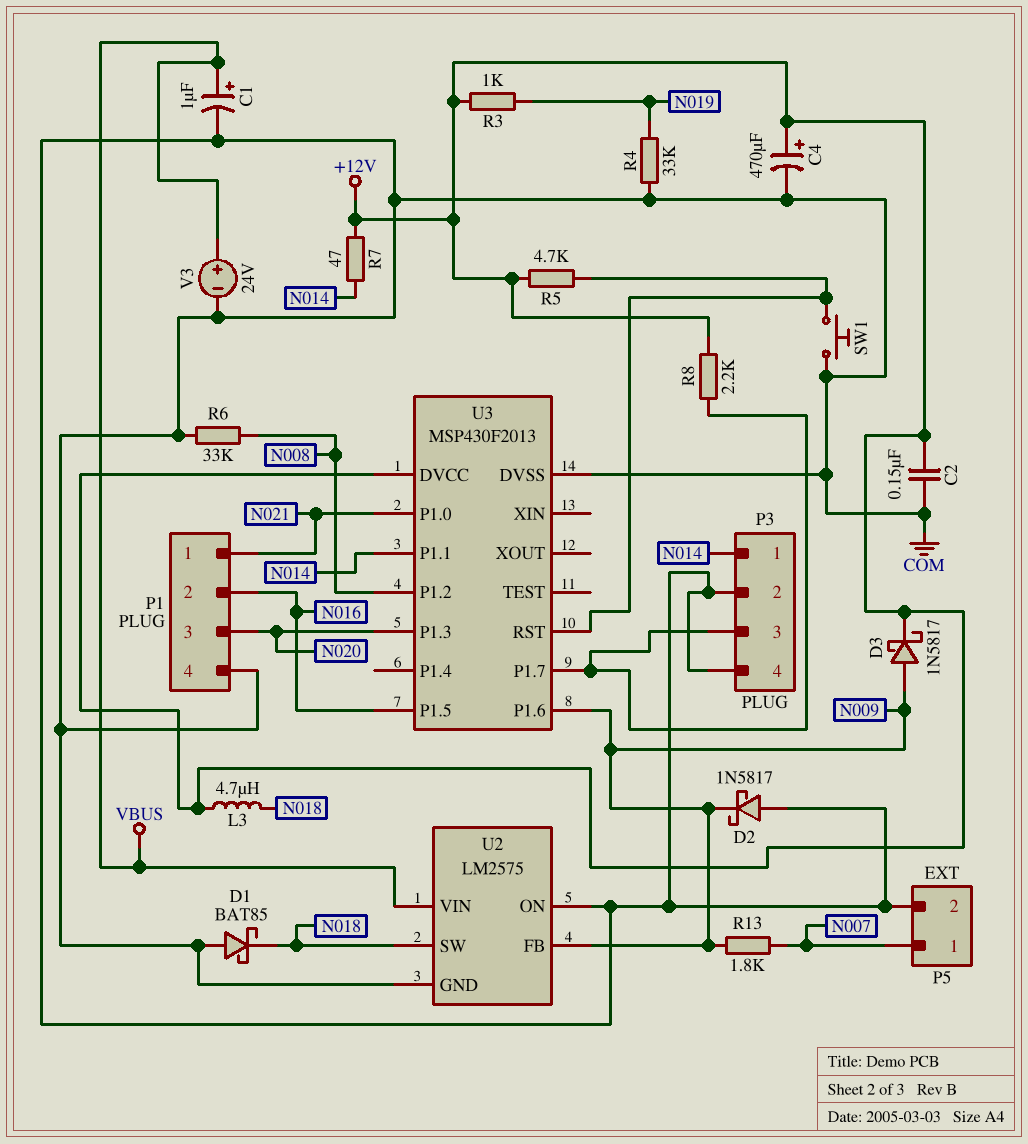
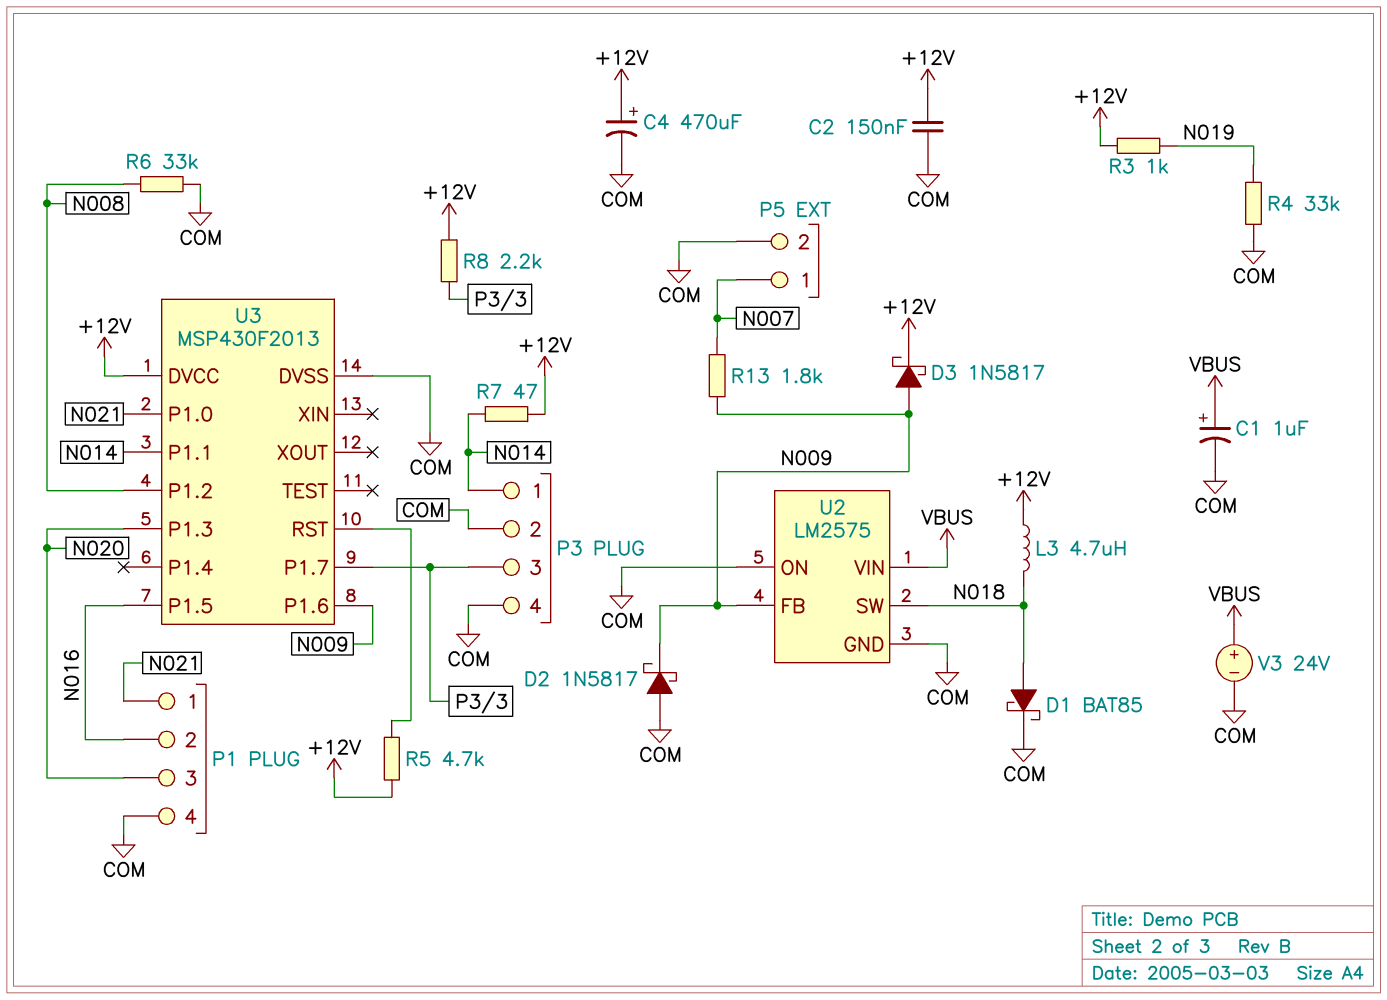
D1: schottky BAT85 (A COM, K N018) -> schottky BAT85 (A N018, K COM)
SW1: button (COM, U3/RST) -> none

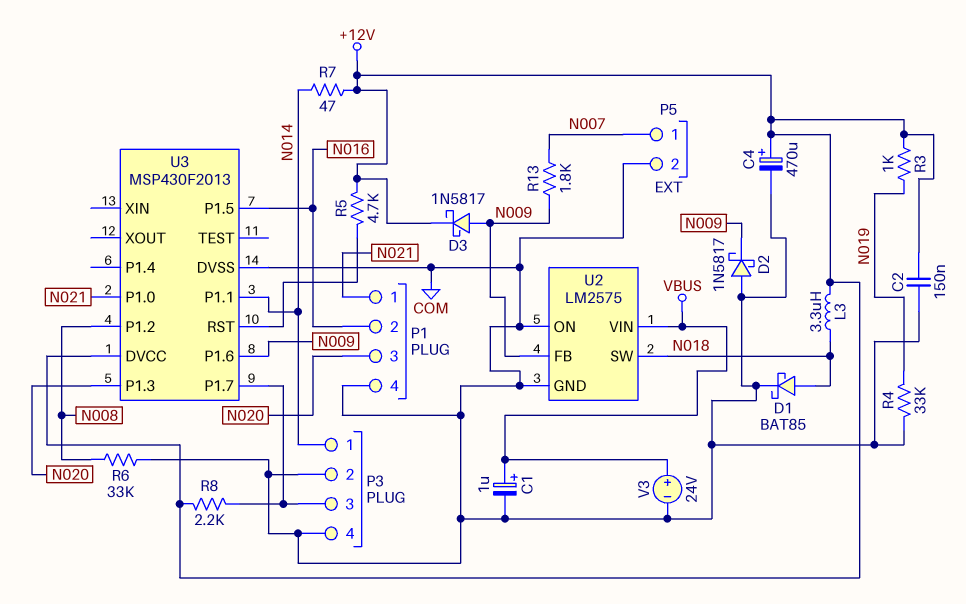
L3: 4.7uH (+12V, N018) -> 3.3uH (+12V, N018)

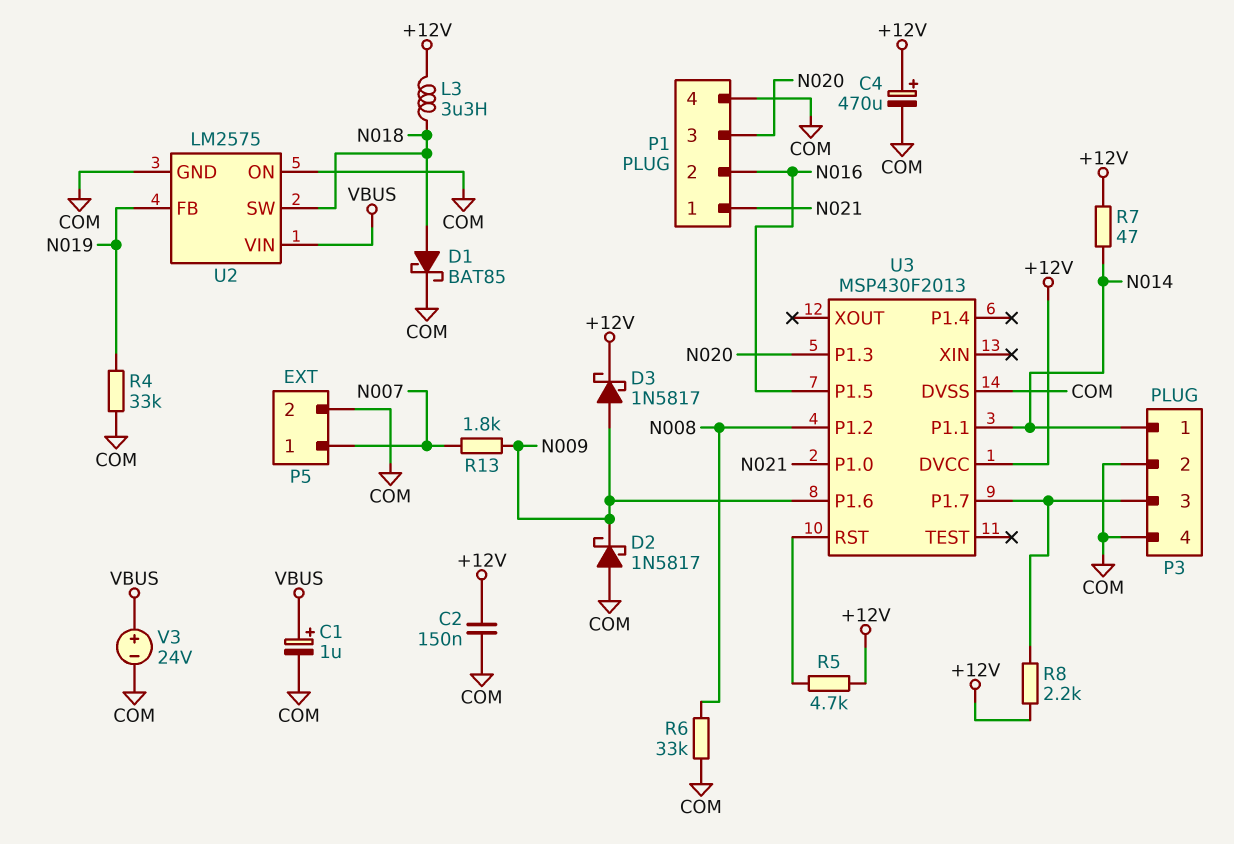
R3: 1k (+12V, N019) -> none
U2 pin FB: N009 -> N019

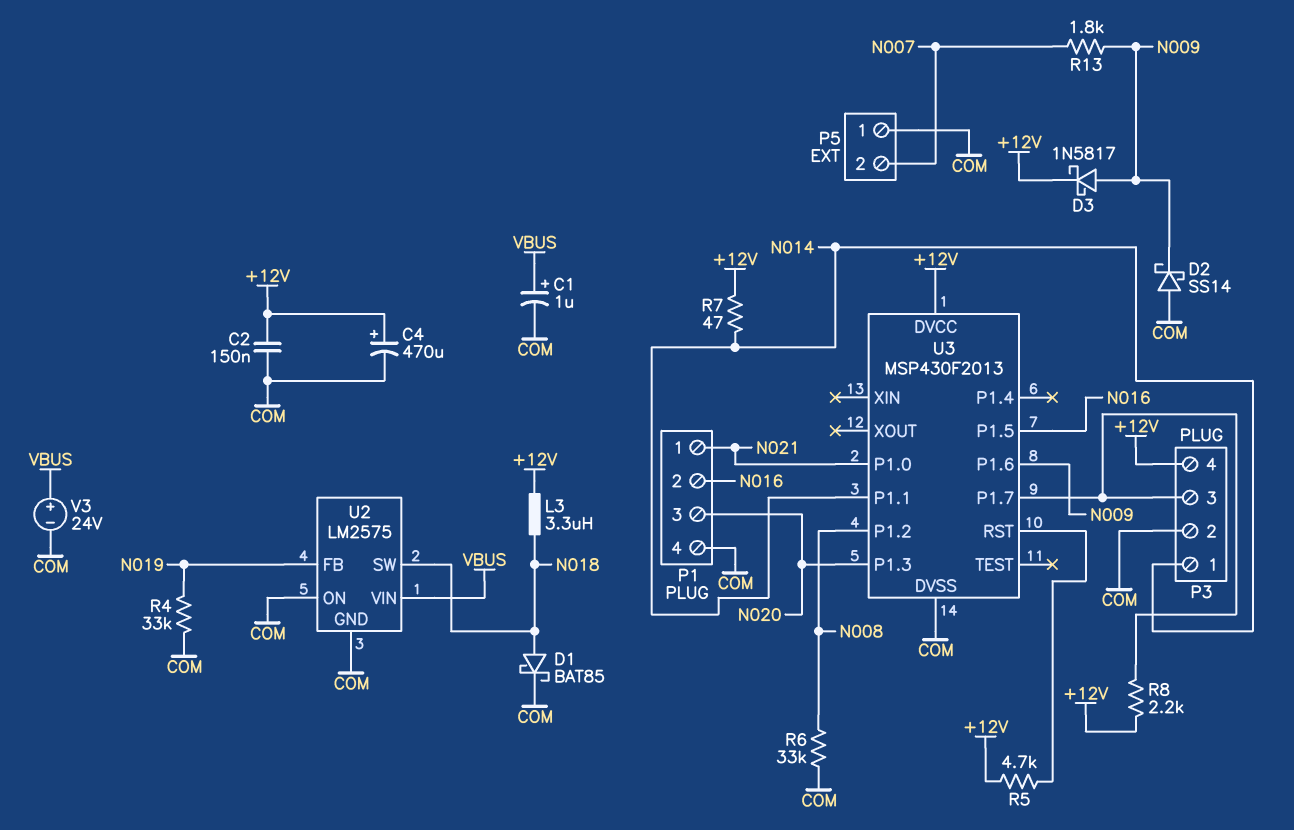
D2: schottky 1N5817 (A COM, K N009) -> schottky SS14 (A COM, K N009)
P3 pin 4: COM -> +12V
P5 pin 1: N007 -> COM
P5 pin 2: COM -> N007

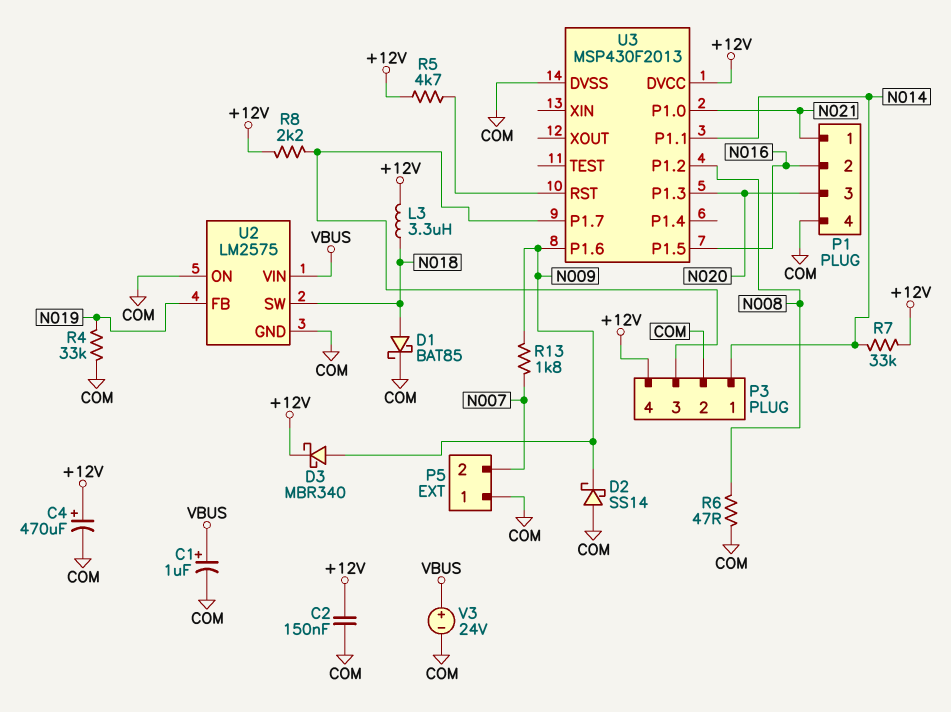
D3: schottky 1N5817 (A N009, K +12V) -> schottky MBR340 (A N009, K +12V)
R6: 33k (COM, N008) -> 47 (COM, N008)
R7: 47 (+12V, N014) -> 33k (+12V, N014)

